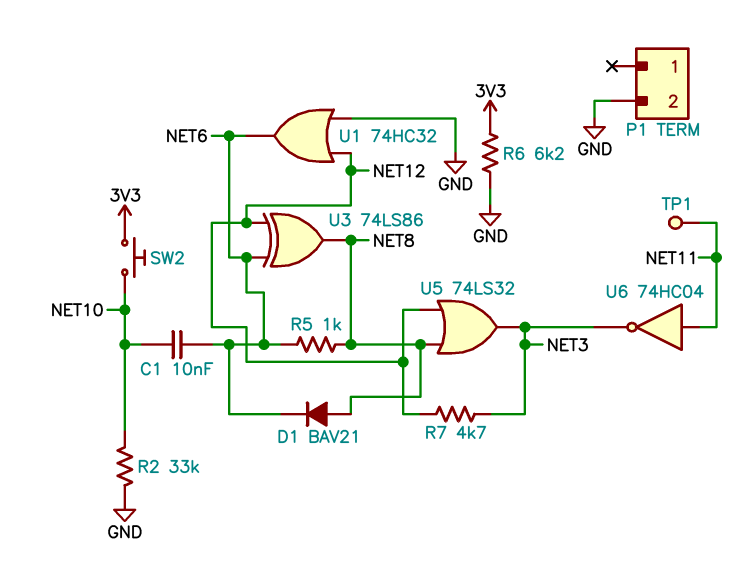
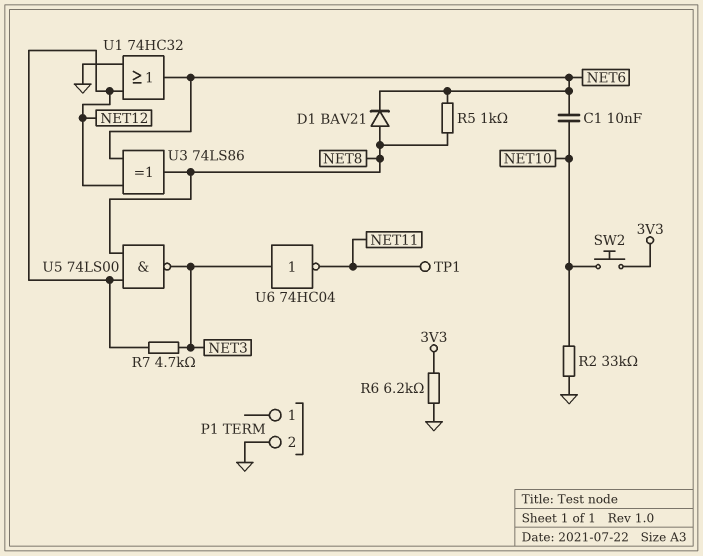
U5: OR 74LS32 (in NET8, in NET12, out NET3) -> NAND 74LS00 (in NET8, in NET12, out NET3)
U6: NOT 74HC04 (in NET11, out NET3) -> NOT 74HC04 (in NET3, out NET11)

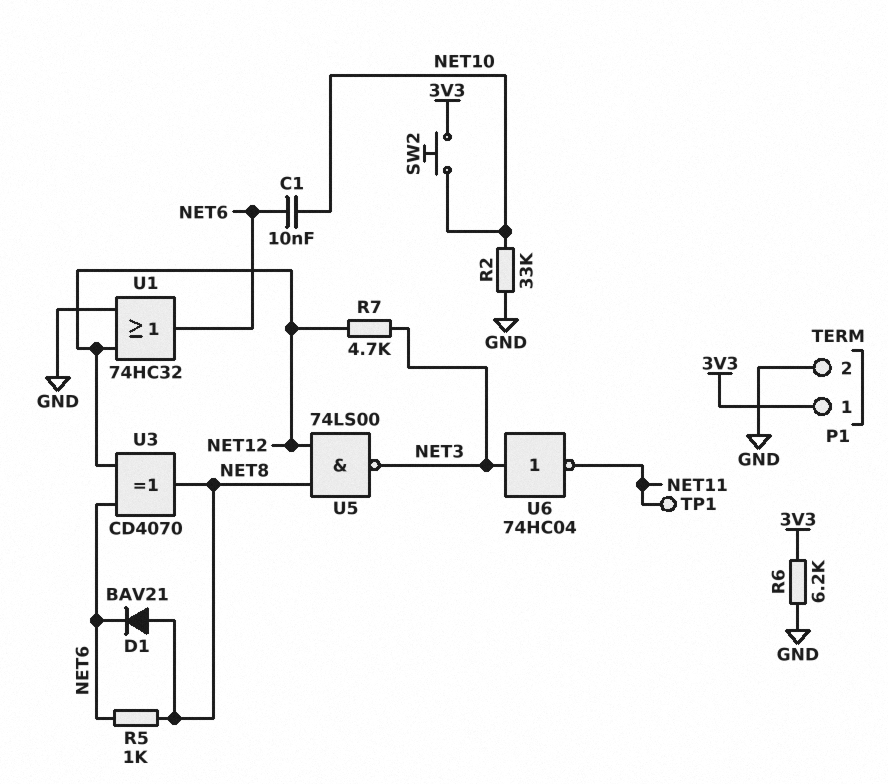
P1 pin 1: none -> 3V3
U3: XOR 74LS86 (in NET6, in NET12, out NET8) -> XOR CD4070 (in NET6, in NET12, out NET8)

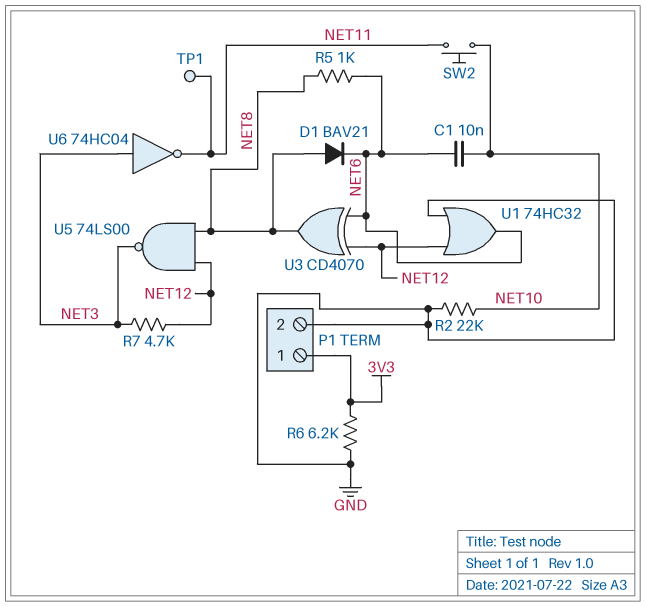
R2: 33k (GND, NET10) -> 22k (GND, NET10)
SW2: button (3V3, NET10) -> button (NET10, NET11)

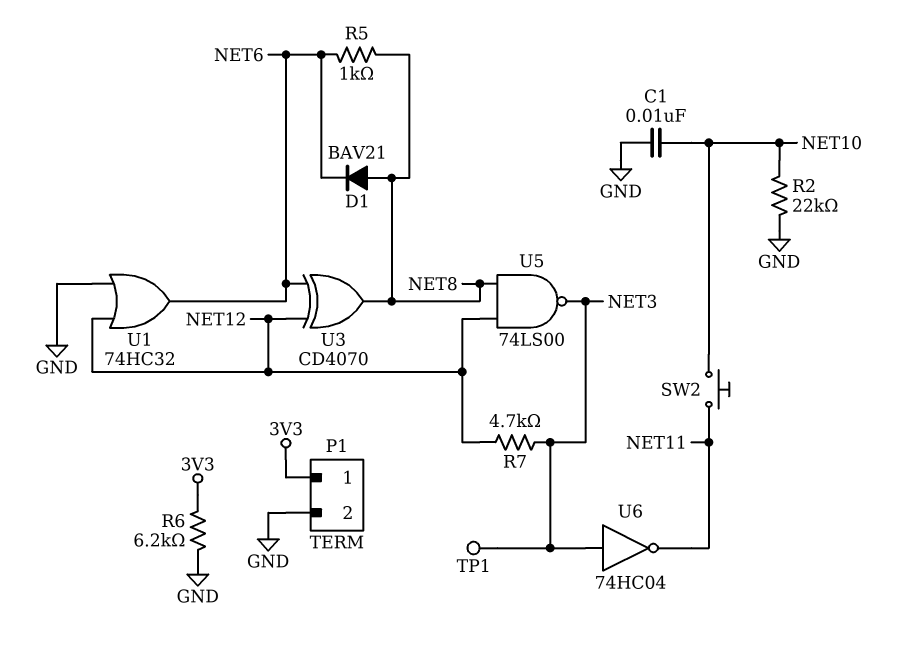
C1: 10nF (NET6, NET10) -> 10nF (GND, NET10)
TP1: test point (NET11) -> test point (NET3)

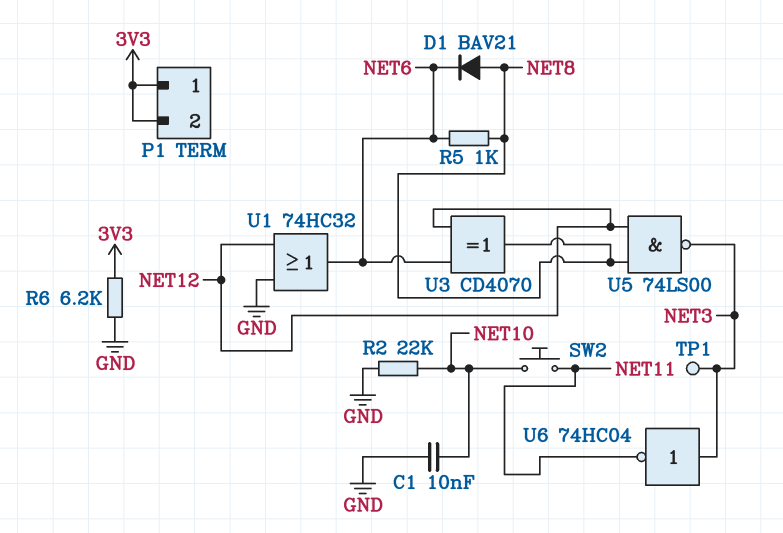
P1 pin 2: GND -> 3V3
R7: 4.7k (NET3, NET12) -> none

